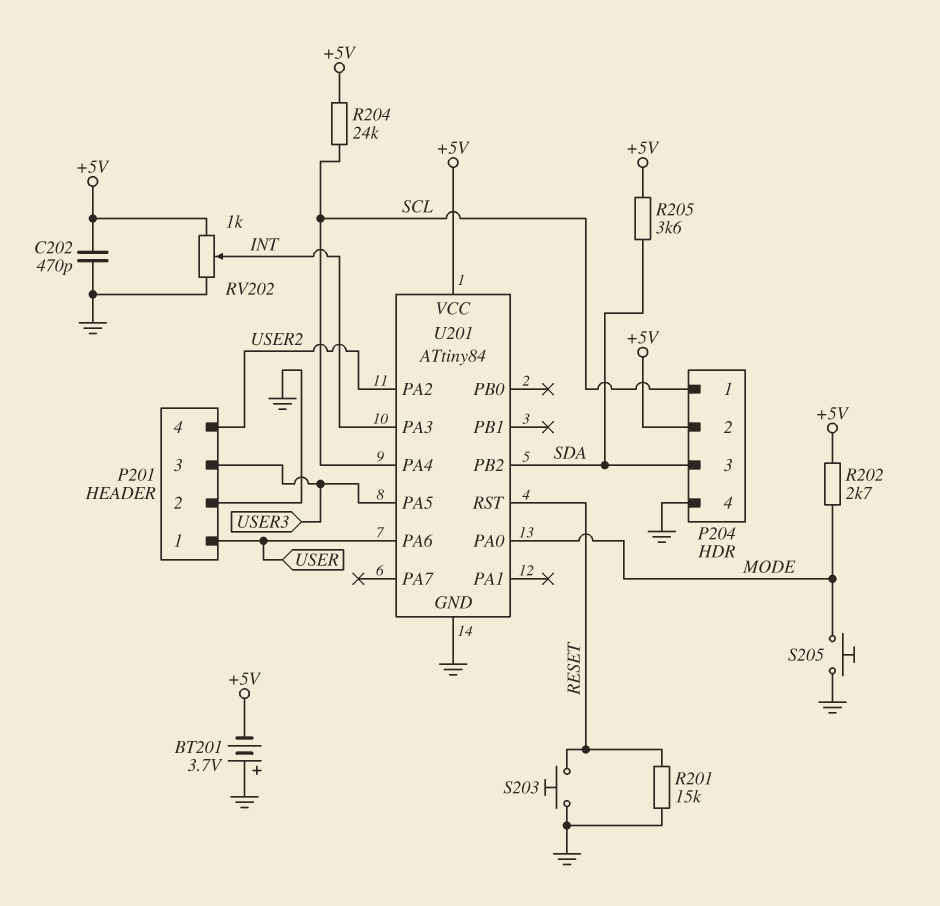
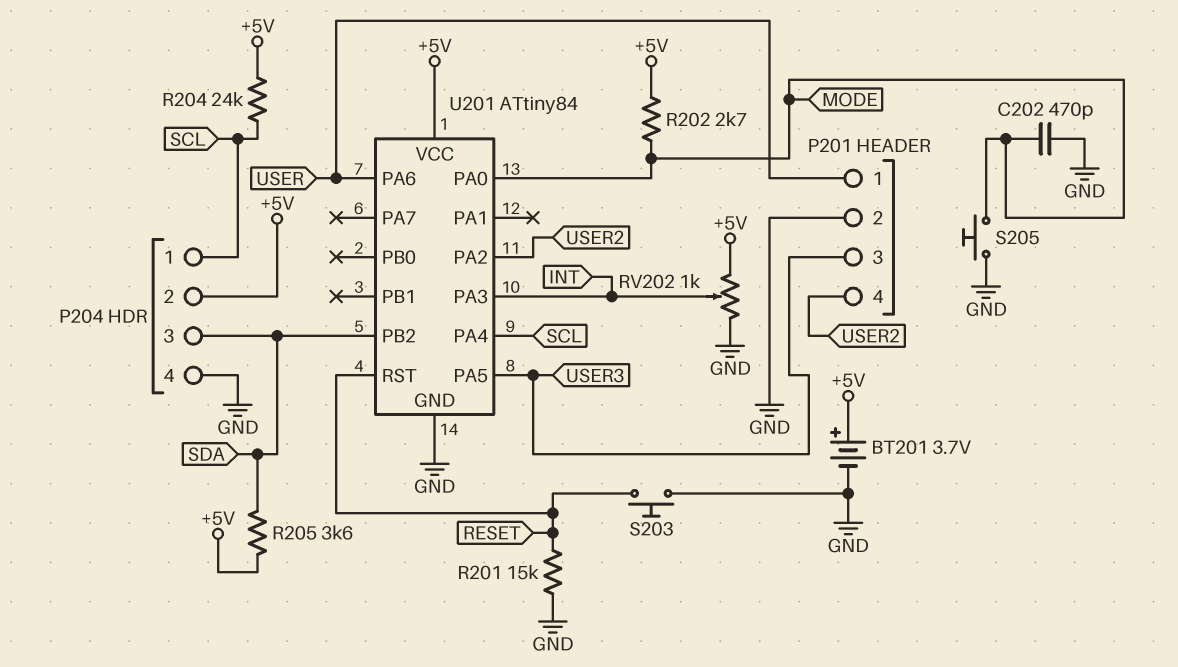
BT201: 3.7V (plus GND, minus +5V) -> 3.7V (plus +5V, minus GND)
C202: 470pF (+5V, GND) -> 470pF (GND, MODE)

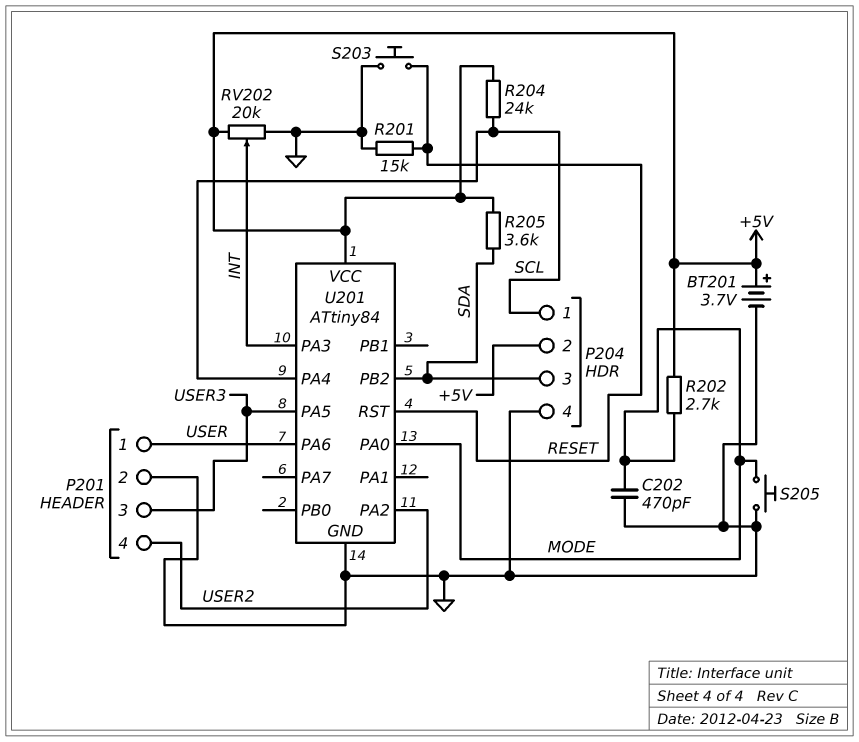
RV202: 1k (+5V, GND, wiper INT) -> 20k (+5V, GND, wiper INT)

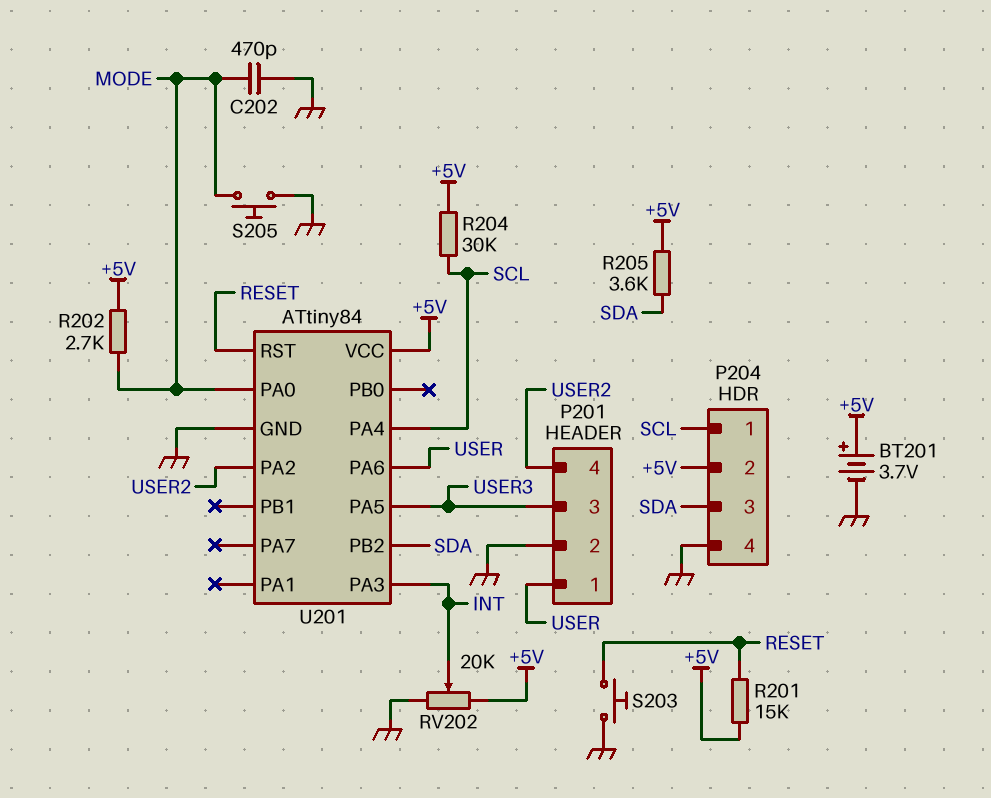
R201: 15k (GND, RESET) -> 15k (+5V, RESET)
R204: 24k (+5V, SCL) -> 30k (+5V, SCL)

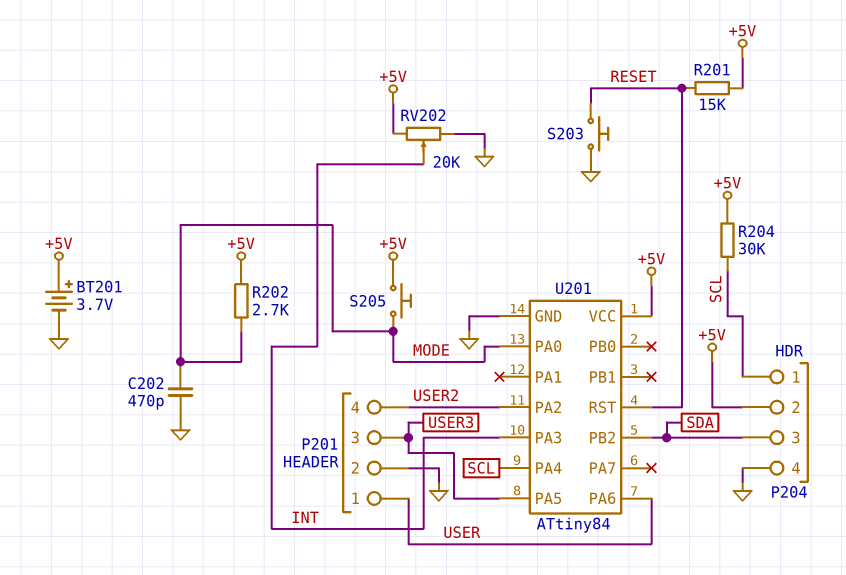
R205: 3.6k (+5V, SDA) -> none
S205: button (GND, MODE) -> button (+5V, MODE)

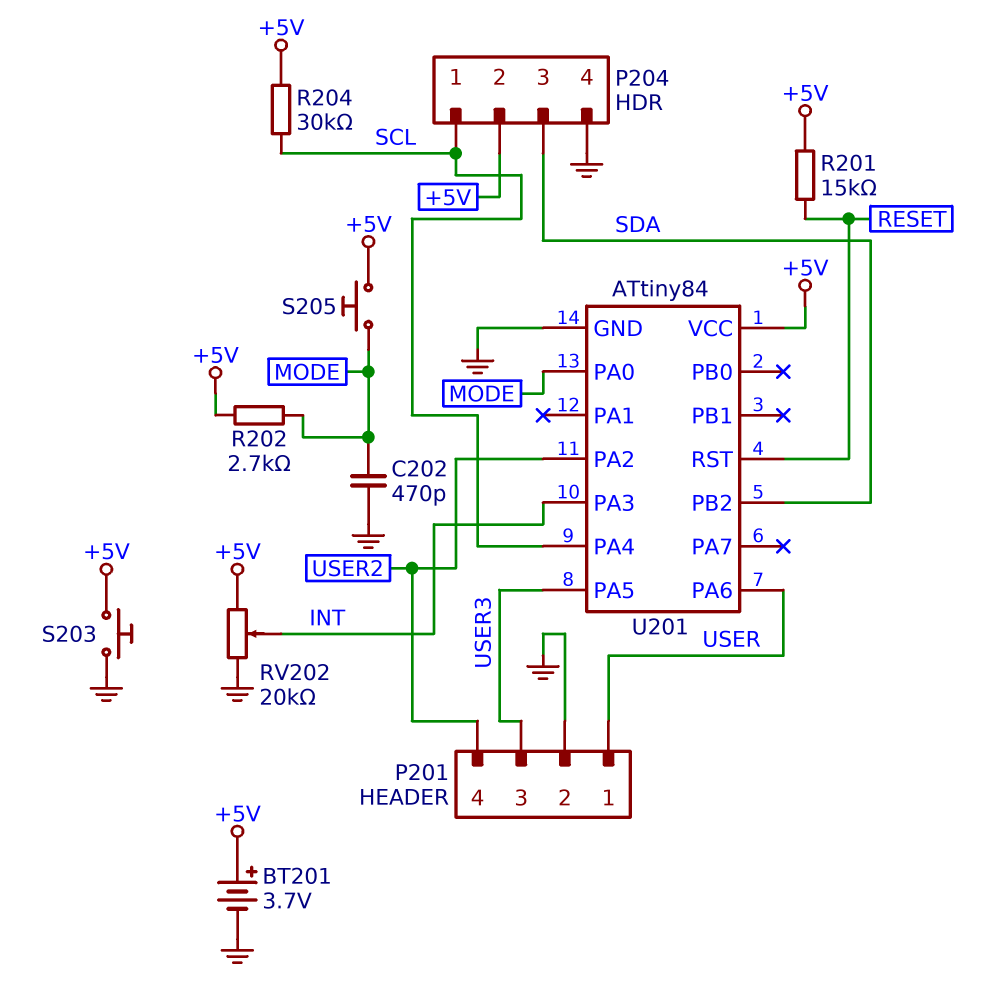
S203: button (GND, RESET) -> button (+5V, GND)

